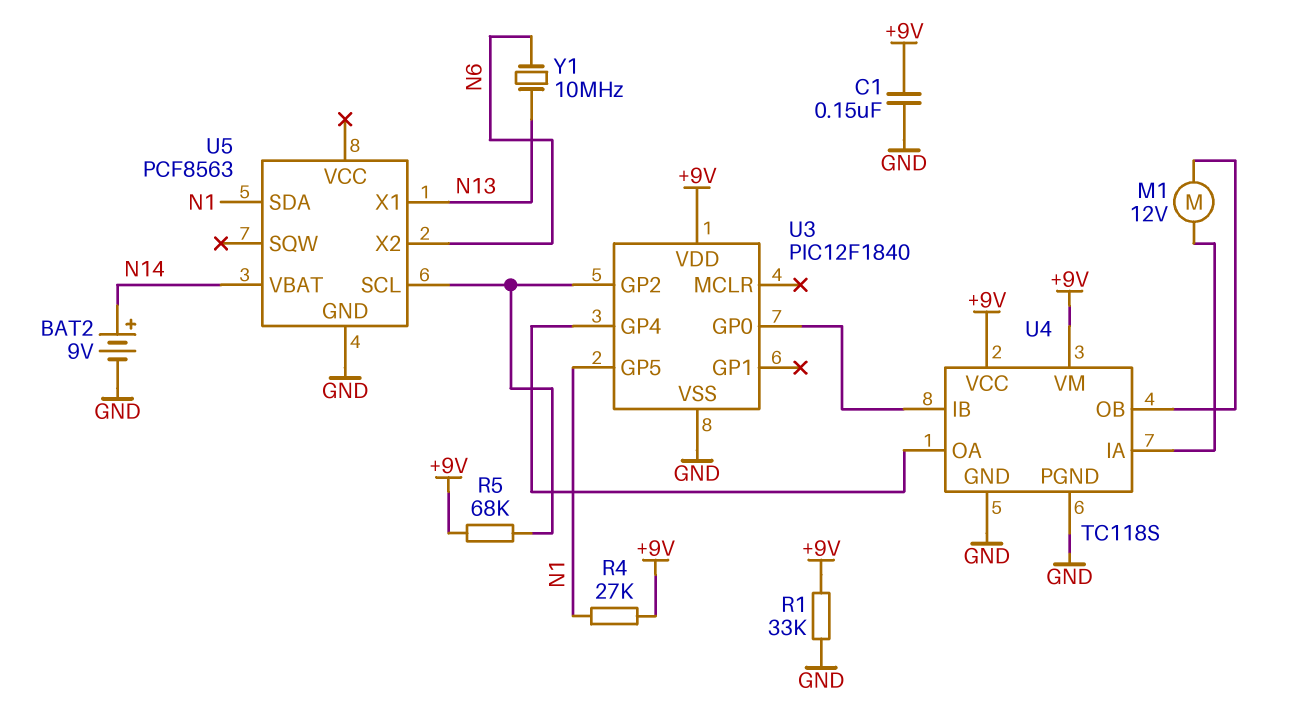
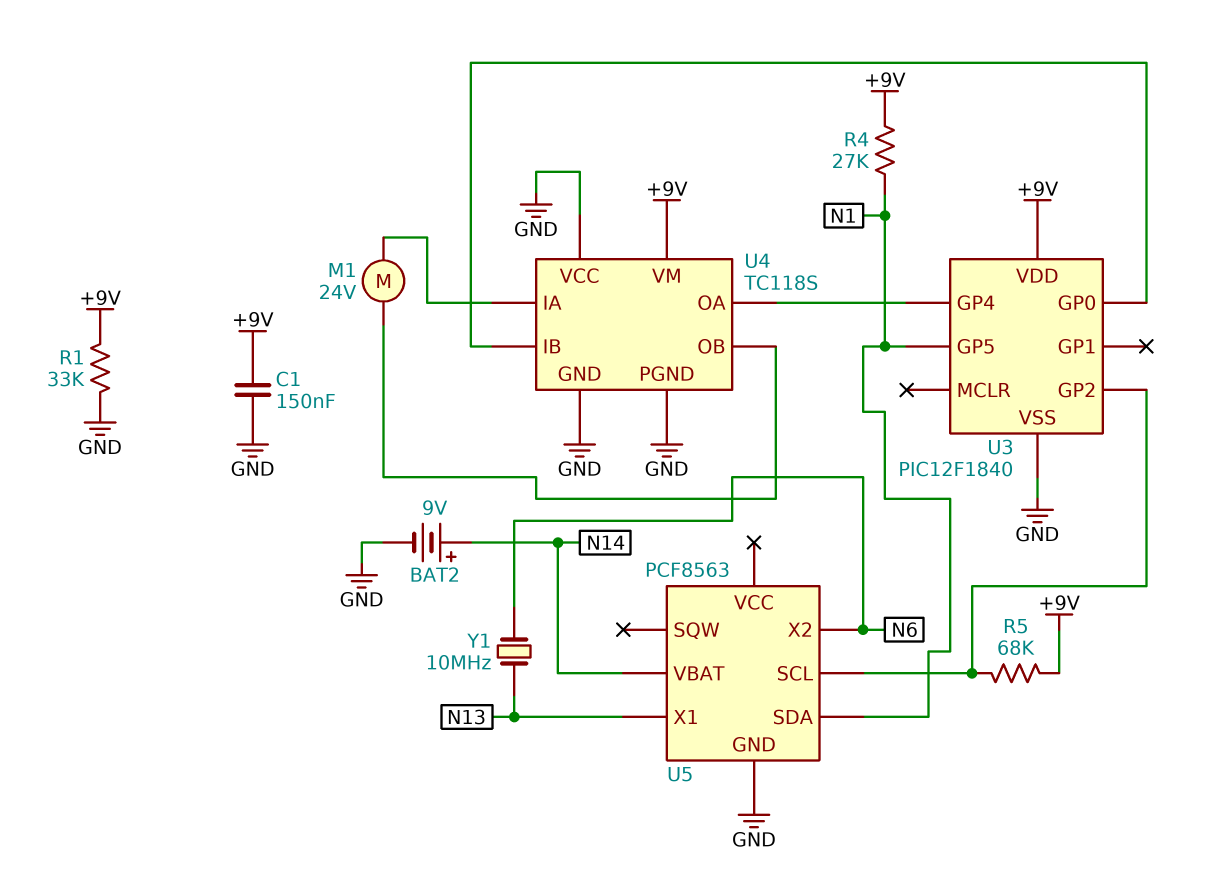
M1: motor 12V (U4/IA, U4/OB) -> motor 24V (U4/IA, U4/OB)
U4 pin VCC: +9V -> GND

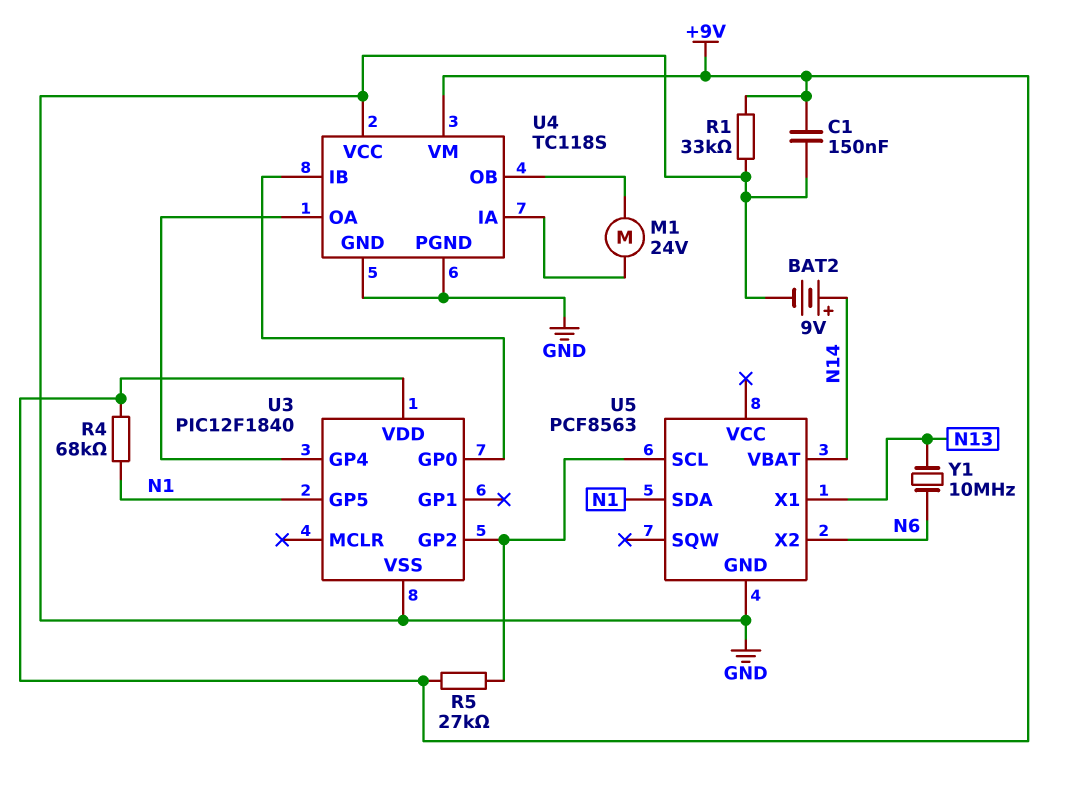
R4: 27k (+9V, N1) -> 68k (+9V, N1)
R5: 68k (+9V, U3/GP2) -> 27k (+9V, U3/GP2)

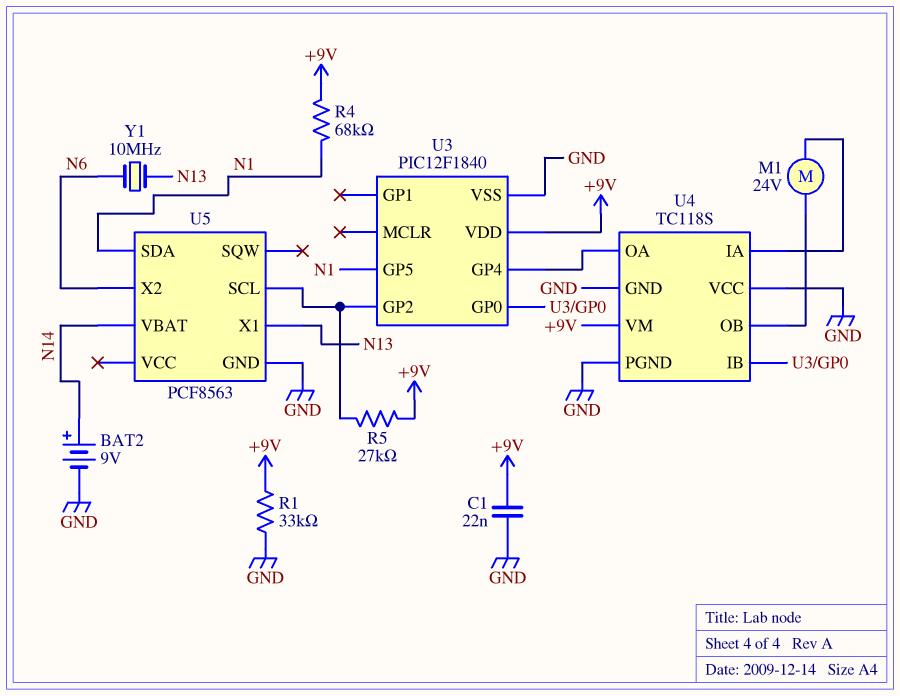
C1: 150nF (+9V, GND) -> 22nF (+9V, GND)

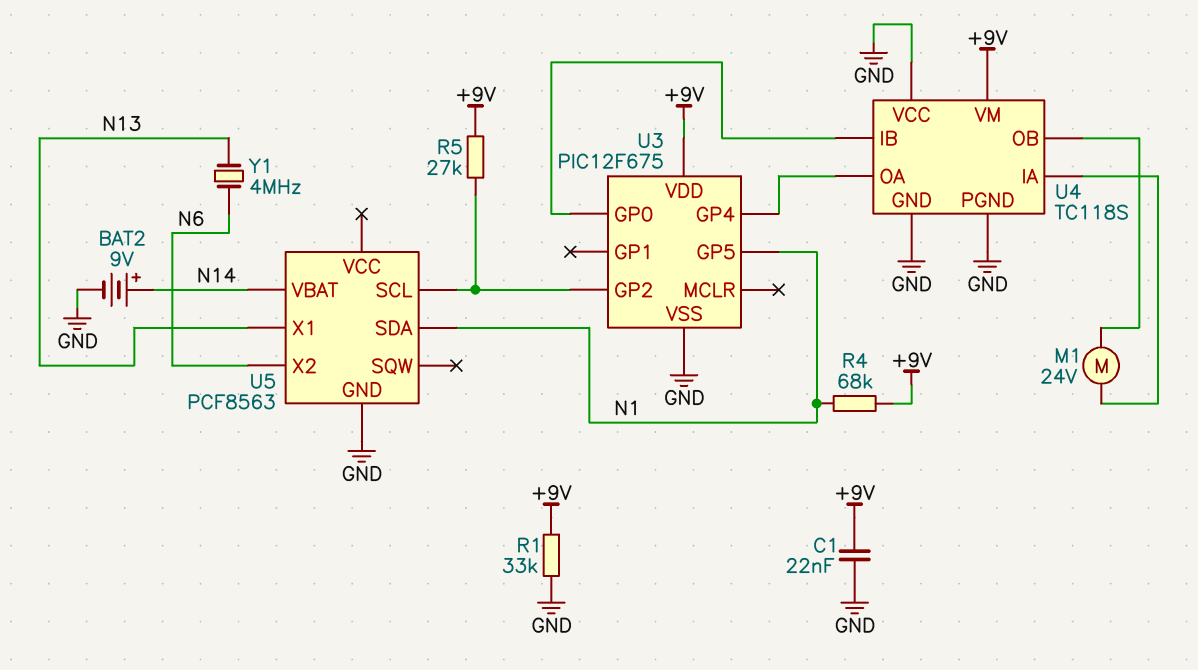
U3: PIC12F1840 -> PIC12F675
Y1: 10MHz (N6, N13) -> 4MHz (N6, N13)

